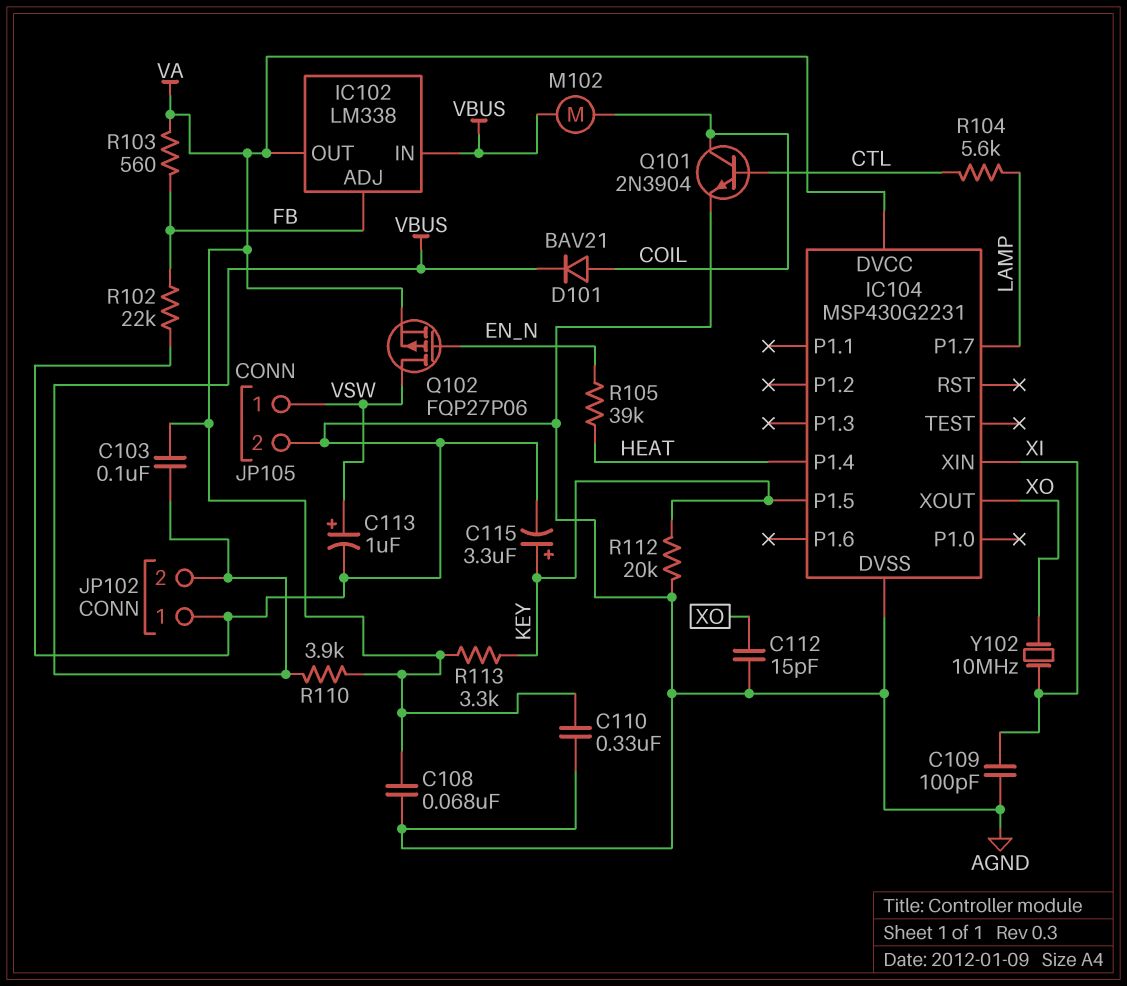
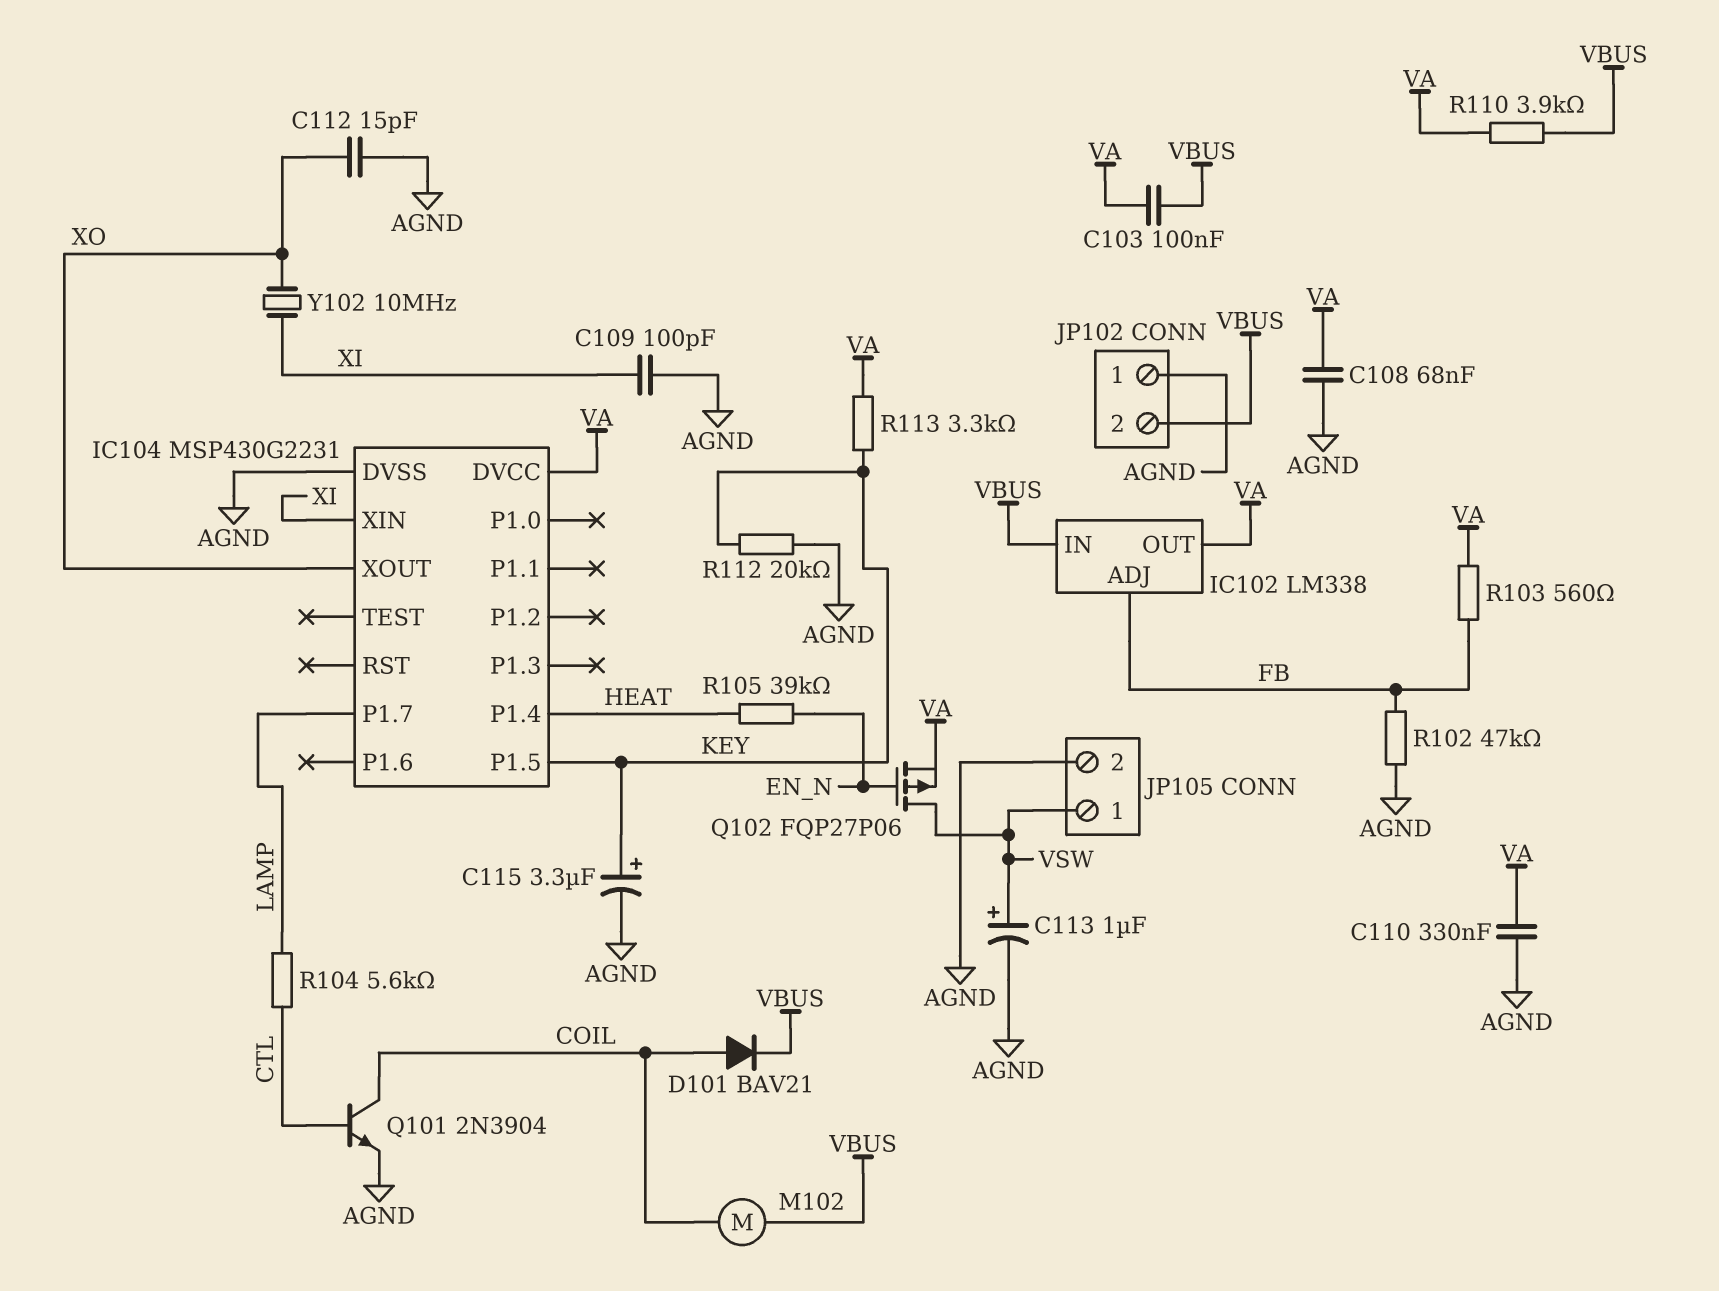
R102: 22k (AGND, FB) -> 47k (AGND, FB)

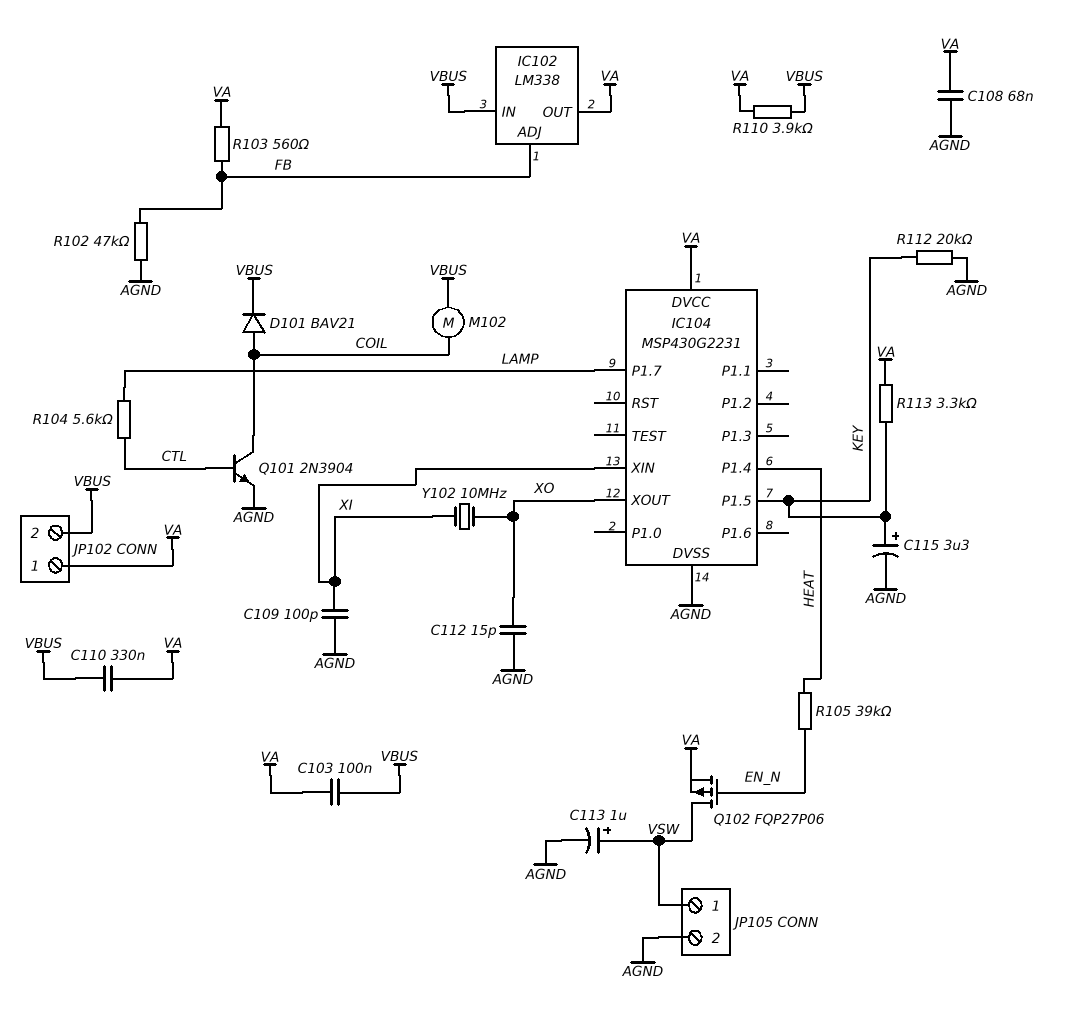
C110: 330nF (AGND, VA) -> 330nF (VA, VBUS)
JP102 pin 1: AGND -> VA

